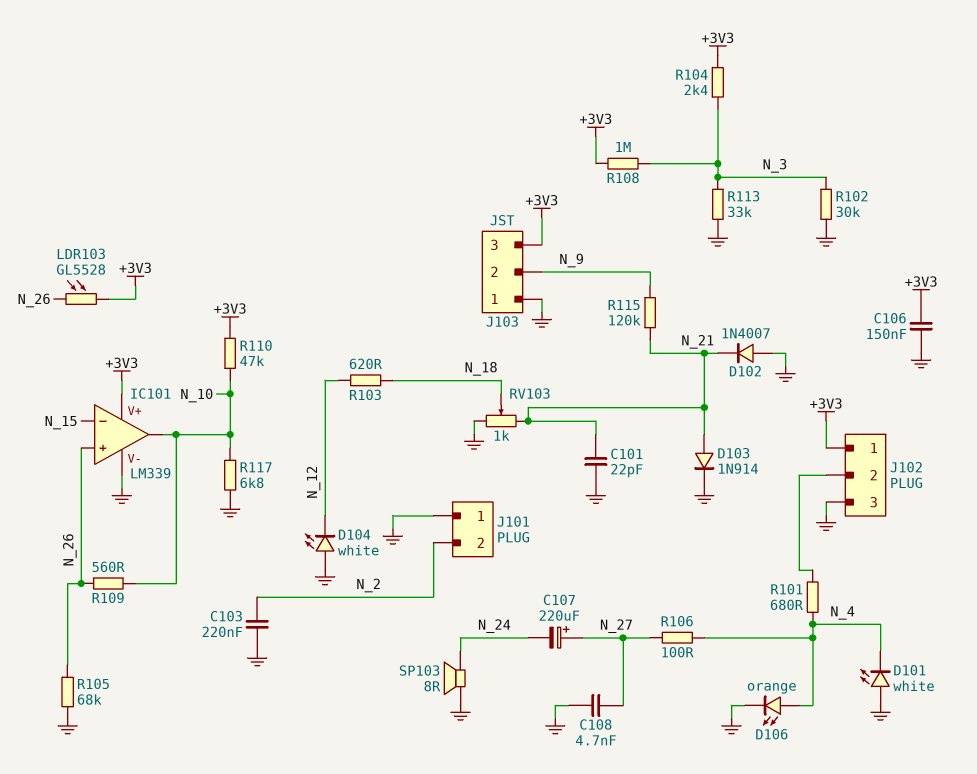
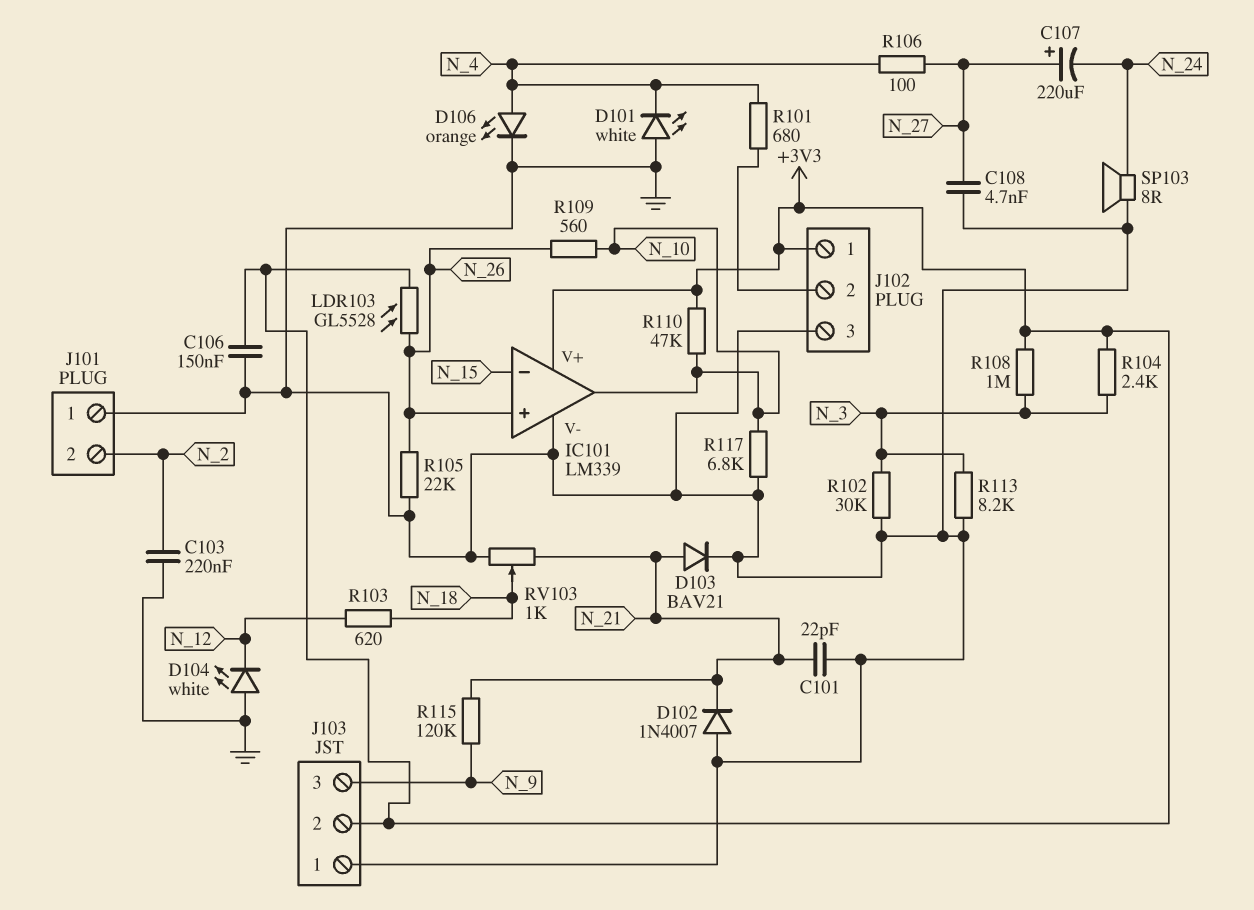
D103: diode 1N914 (A N_21, K GND) -> diode BAV21 (A N_21, K GND)
J103 pin 2: N_9 -> +3V3
J103 pin 3: +3V3 -> N_9
R105: 68k (GND, N_26) -> 22k (GND, N_26)
R113: 33k (GND, N_3) -> 8.2k (GND, N_3)

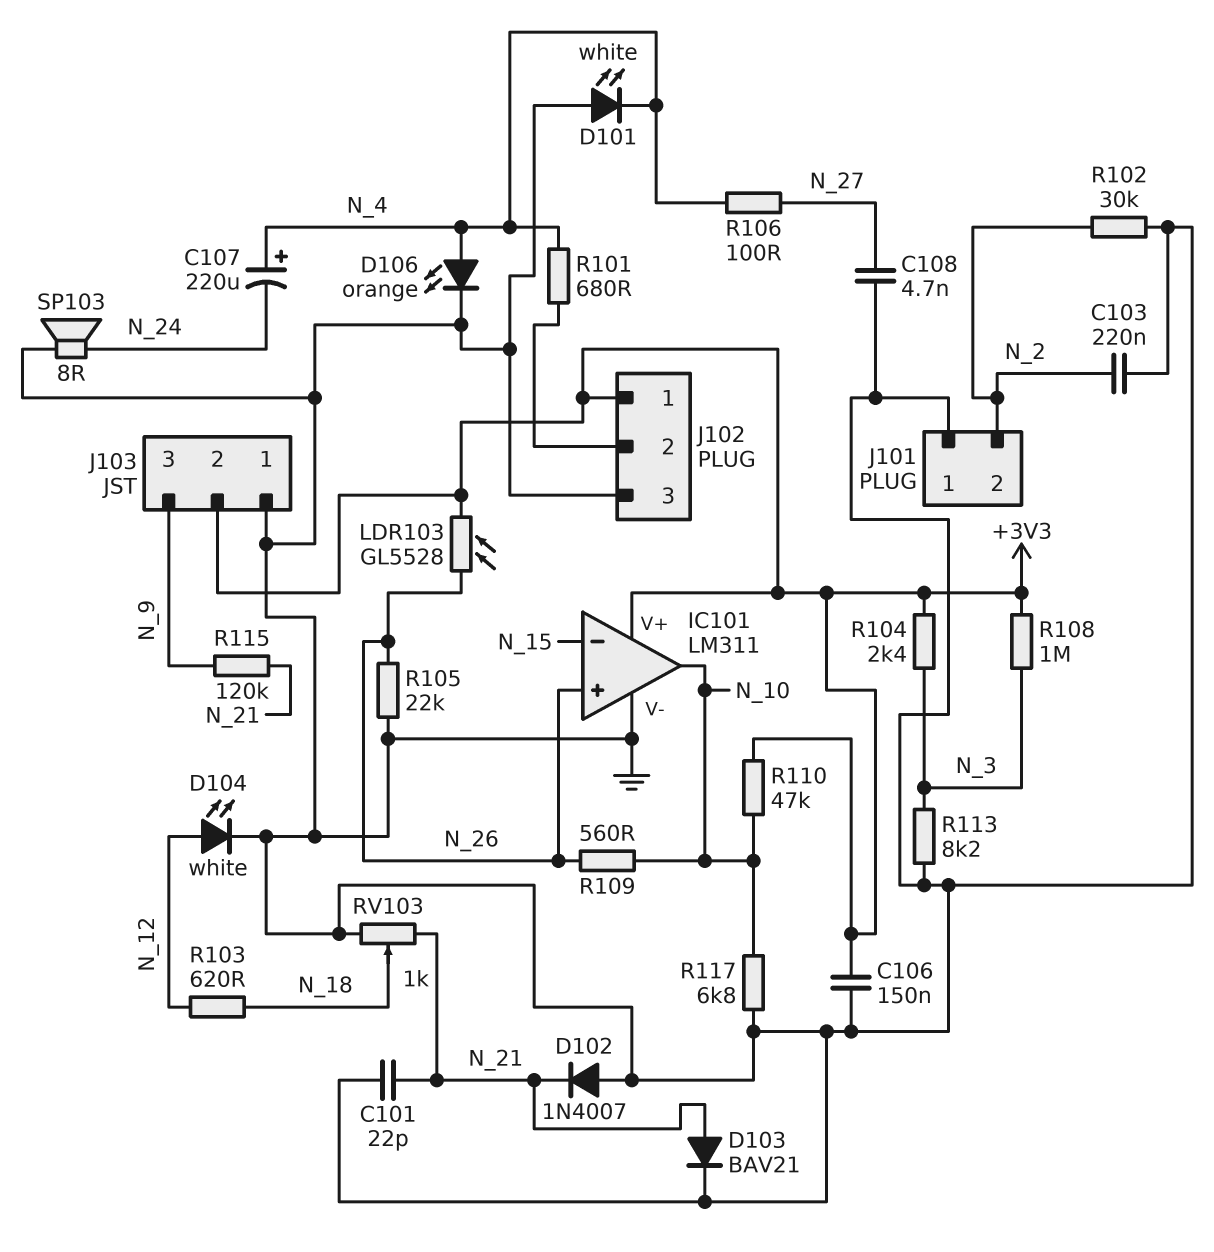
C107: 220uF (plus N_27, minus N_24) -> 220uF (plus N_4, minus N_24)
D104: LED white (A GND, K N_12) -> LED white (A N_12, K GND)
IC101: LM339 -> LM311
R102: 30k (GND, N_3) -> 30k (GND, N_2)

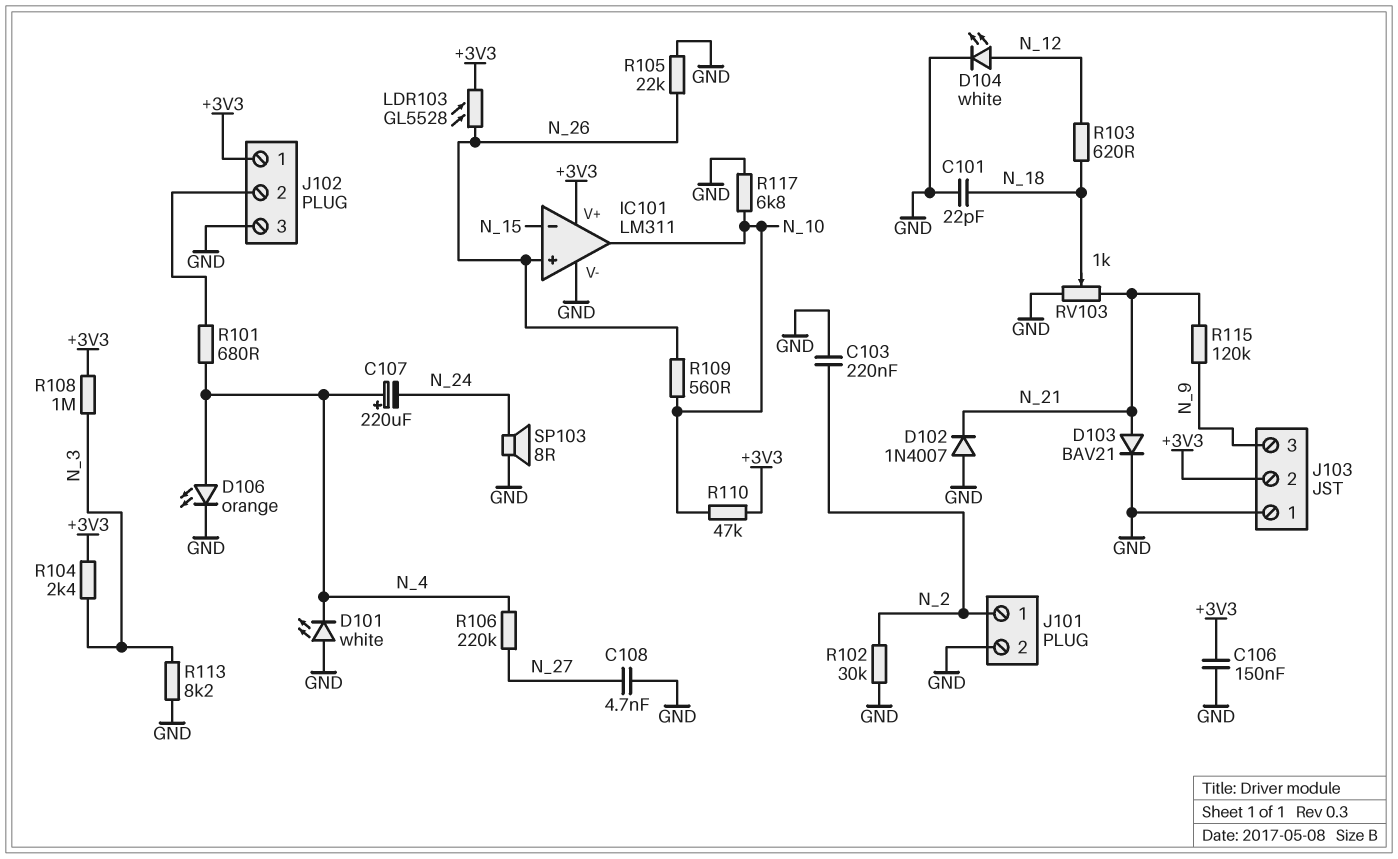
C101: 22pF (GND, N_21) -> 22pF (GND, N_18)
J101 pin 1: GND -> N_2
J101 pin 2: N_2 -> GND
R106: 100 (N_4, N_27) -> 220k (N_4, N_27)

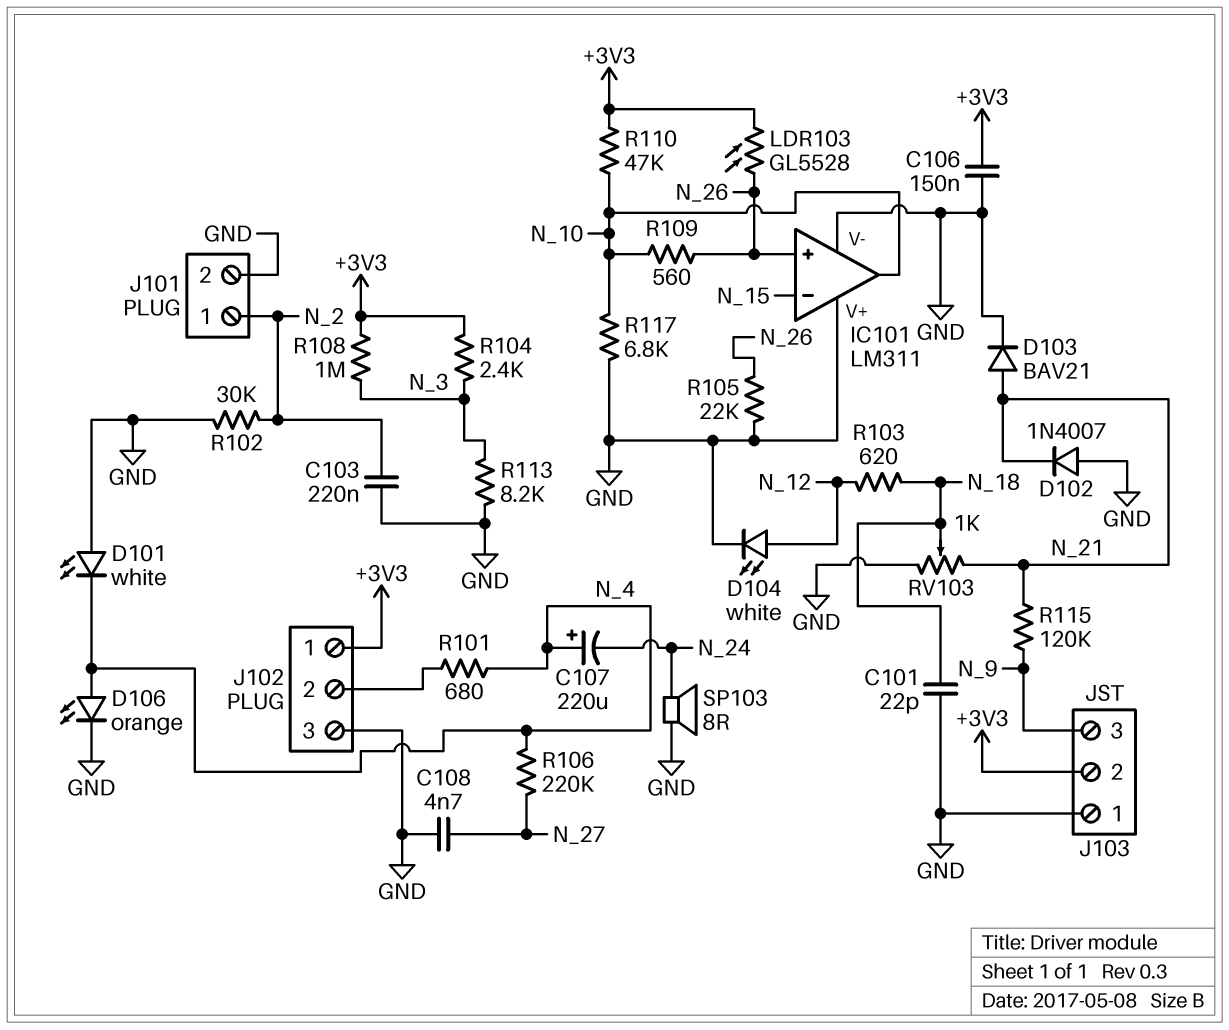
IC101 pin V+: +3V3 -> GND

